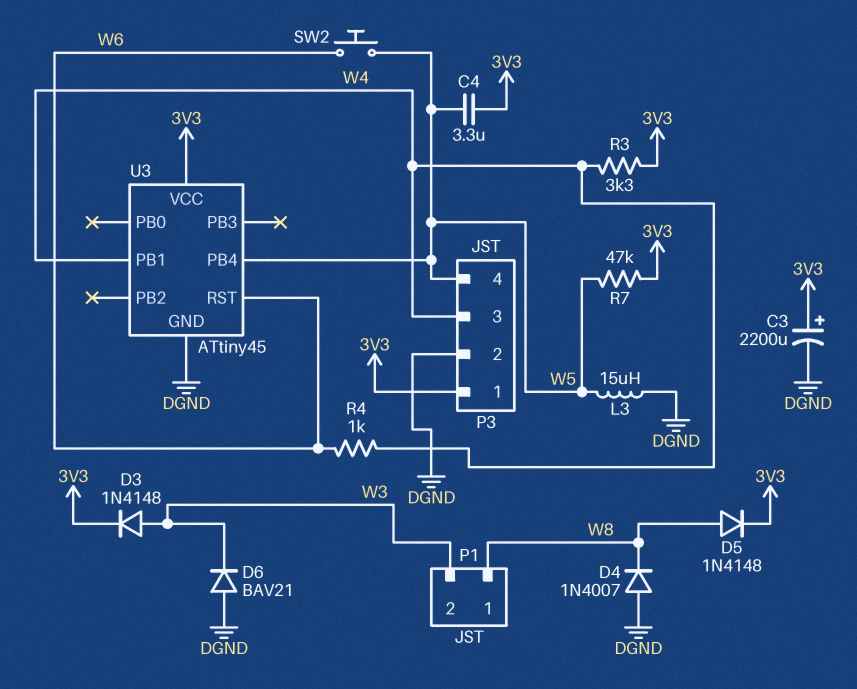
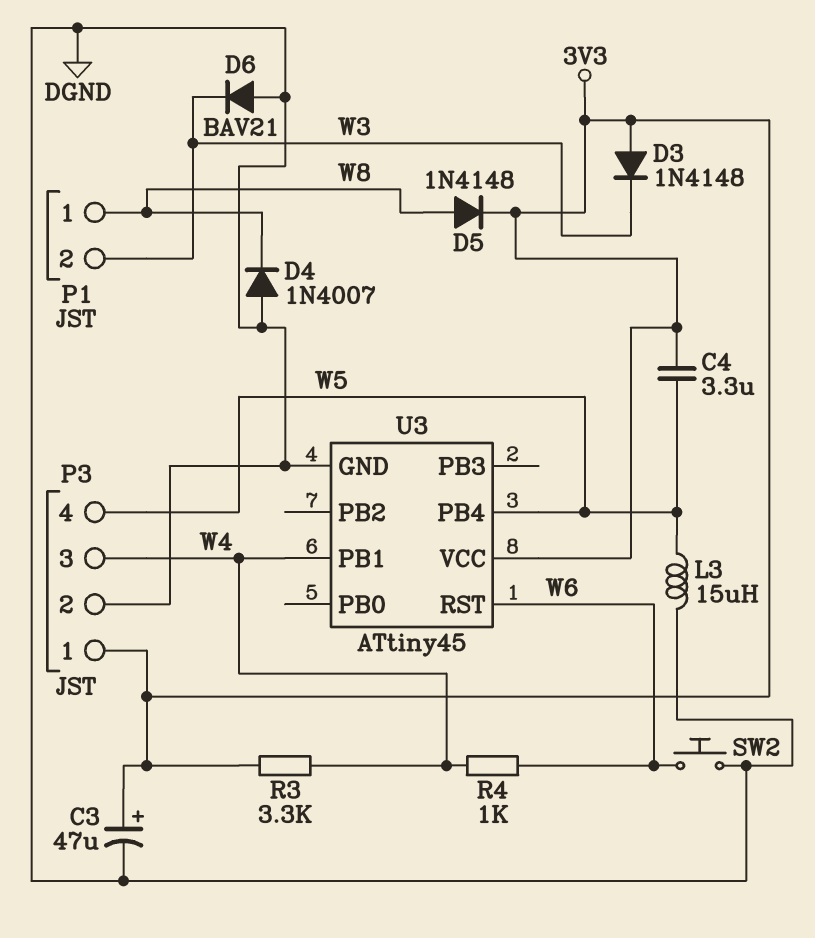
C3: 2200uF (plus 3V3, minus DGND) -> 47uF (plus 3V3, minus DGND)
D3: diode 1N4148 (A W3, K 3V3) -> diode 1N4148 (A 3V3, K W3)
R7: 47k (3V3, W5) -> none
SW2: button (W5, W6) -> button (DGND, W6)

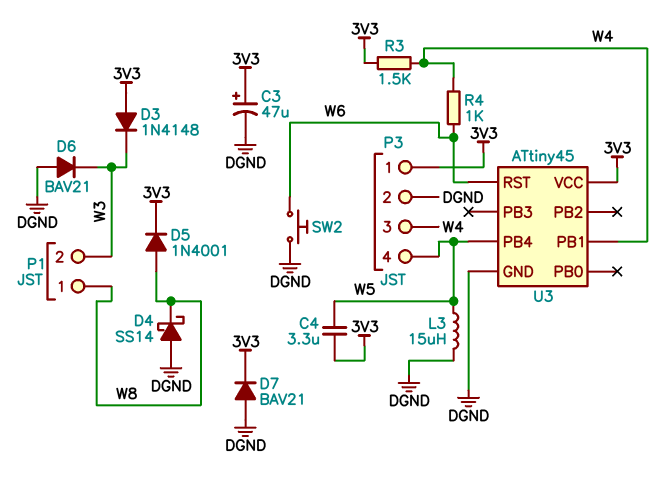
D4: diode 1N4007 (A DGND, K W8) -> schottky SS14 (A DGND, K W8)
D5: diode 1N4148 (A W8, K 3V3) -> diode 1N4001 (A W8, K 3V3)
D7: none -> diode BAV21 (A DGND, K 3V3)
R3: 3.3k (3V3, W4) -> 1.5k (3V3, W4)

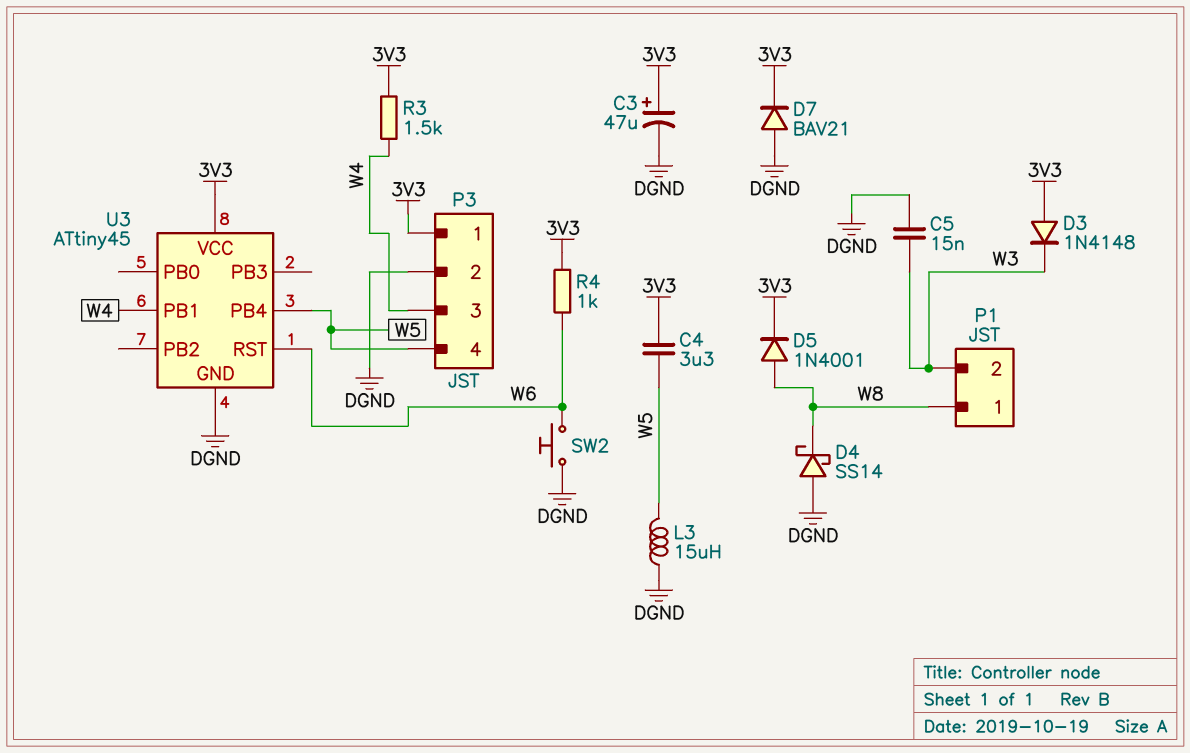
C5: none -> 15nF (DGND, W3)
D6: diode BAV21 (A DGND, K W3) -> none
R4: 1k (W4, W6) -> 1k (3V3, W6)

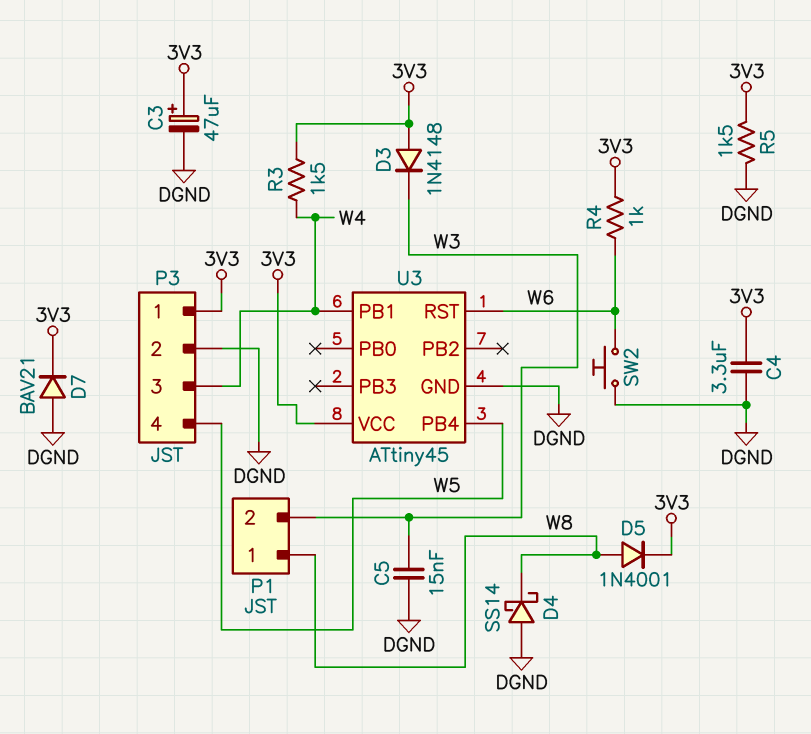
C4: 3.3uF (3V3, W5) -> 3.3uF (3V3, DGND)
L3: 15uH (DGND, W5) -> none
R5: none -> 1.5k (3V3, DGND)

